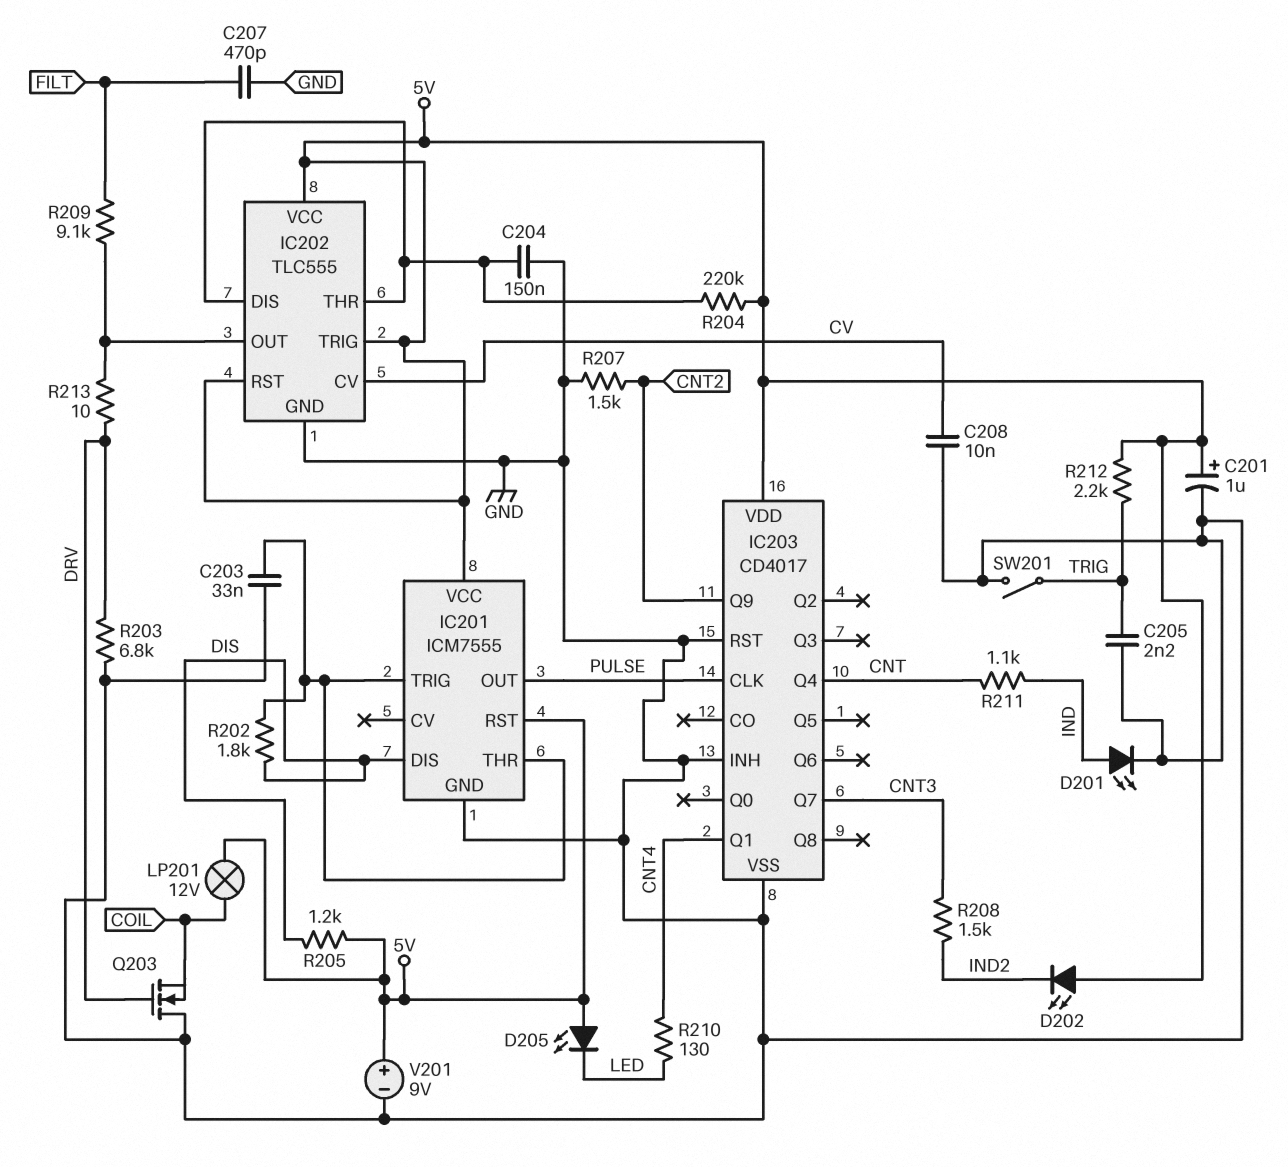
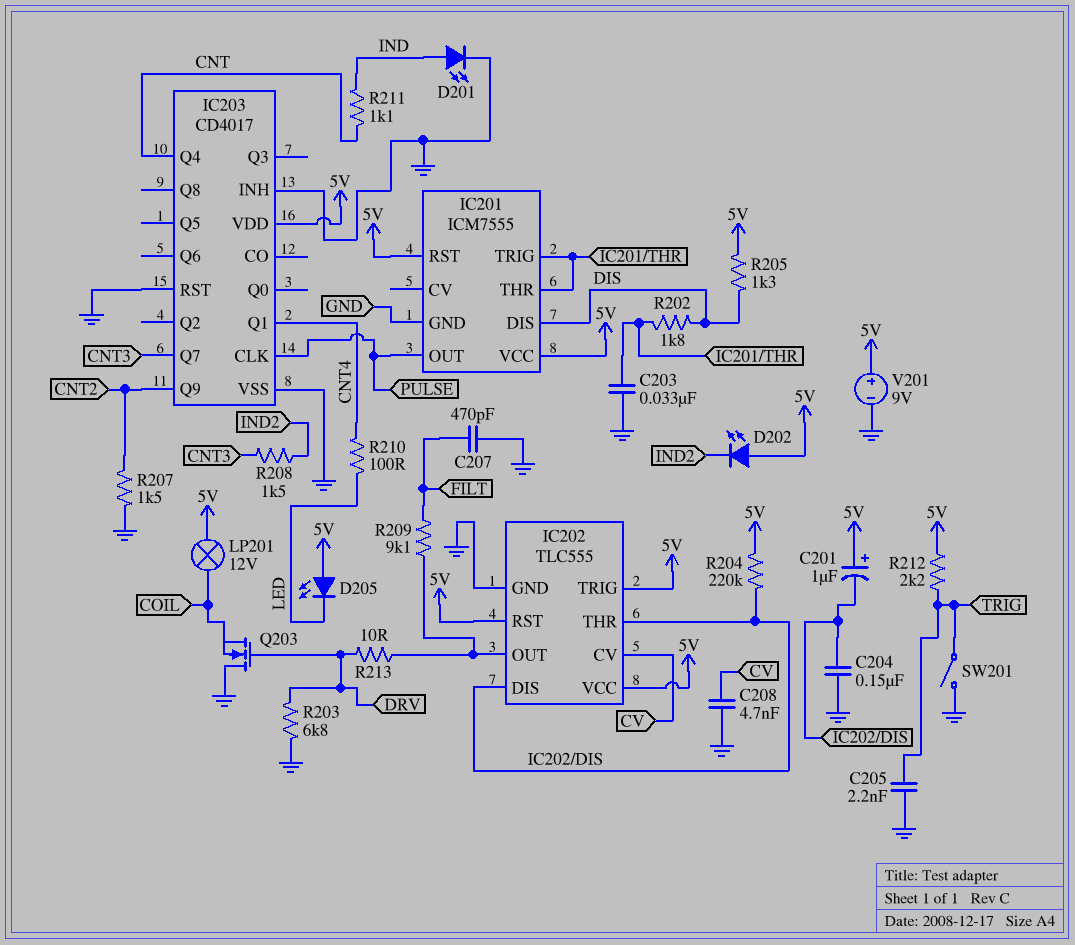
C201: 1uF (plus 5V, minus GND) -> 1uF (plus 5V, minus IC202/DIS)
C208: 10nF (CV, GND) -> 4.7nF (CV, GND)
R205: 1.2k (5V, DIS) -> 1.3k (5V, DIS)
R210: 130 (CNT4, LED) -> 100 (CNT4, LED)

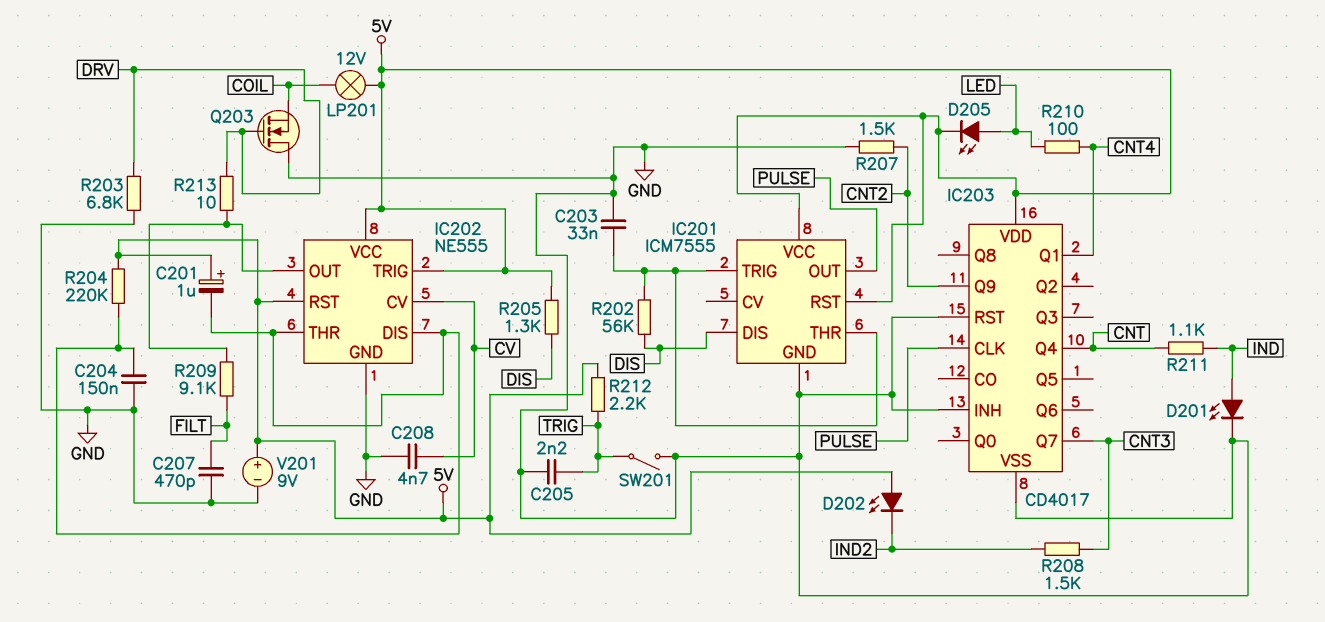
D205: LED (A 5V, K LED) -> LED (A LED, K 5V)
IC202: TLC555 -> NE555
R202: 1.8k (DIS, IC201/THR) -> 56k (DIS, IC201/THR)

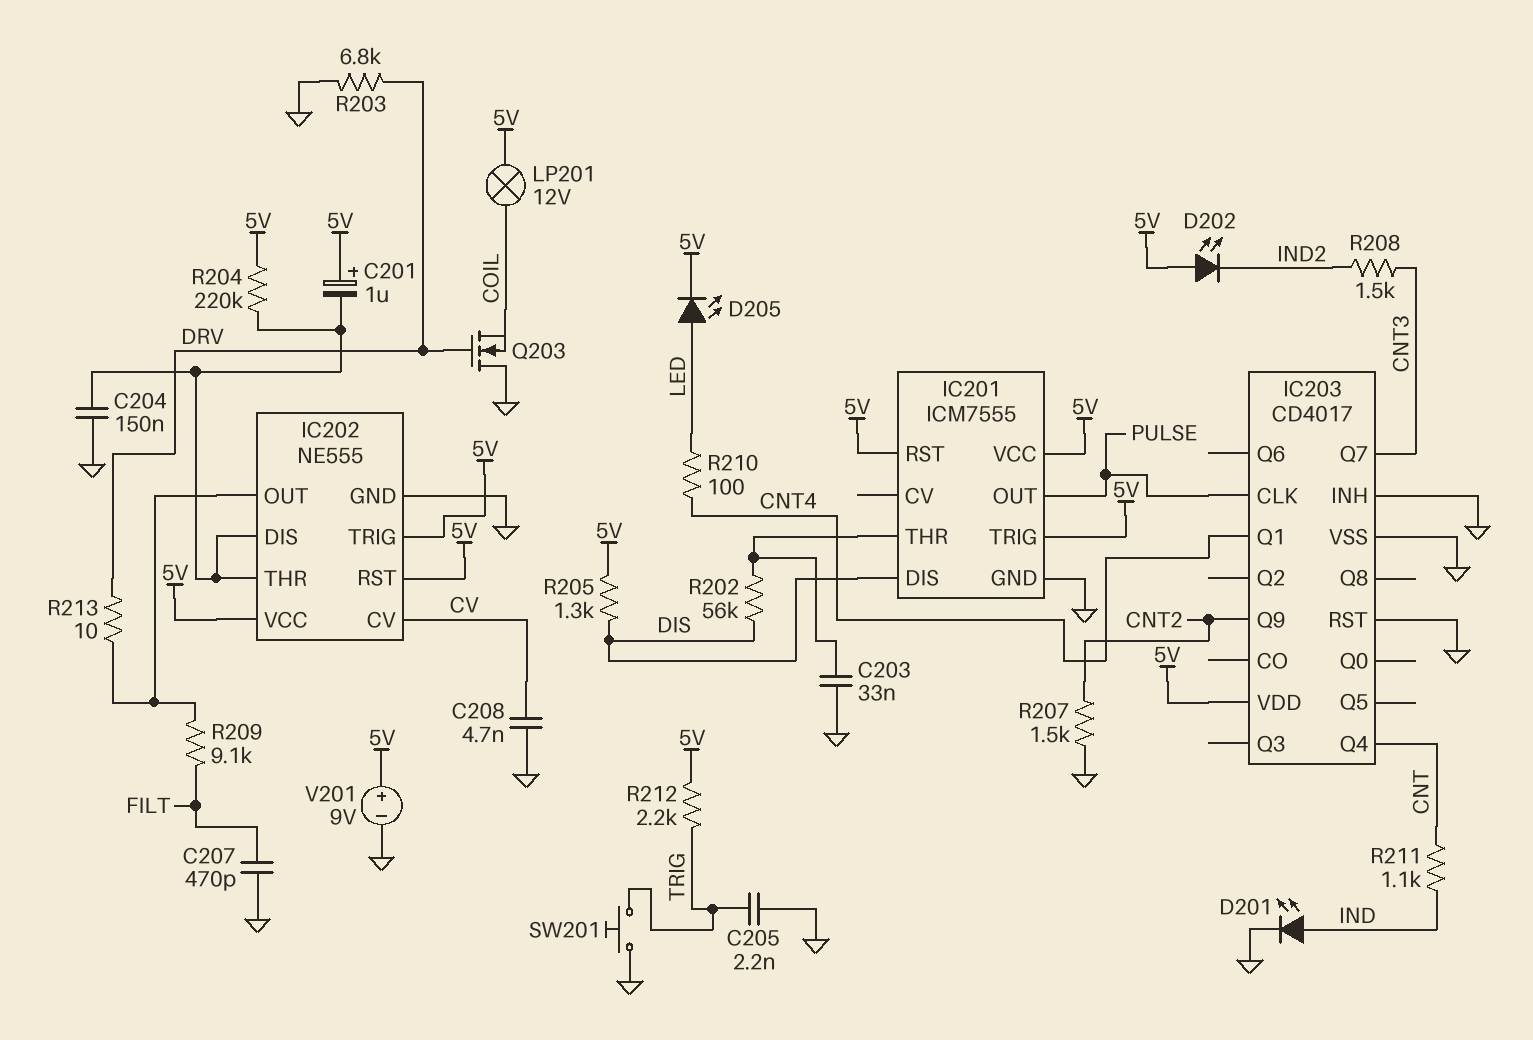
IC201 pin TRIG: IC201/THR -> 5V
SW201: switch (GND, TRIG) -> button (GND, TRIG)

